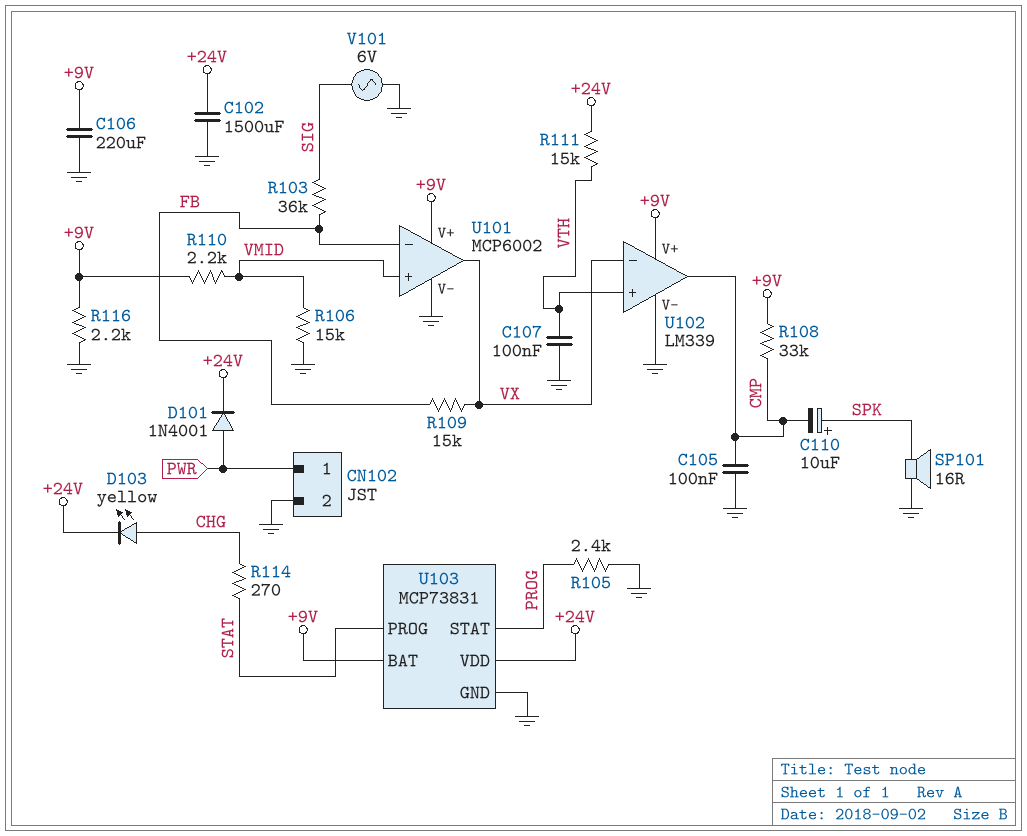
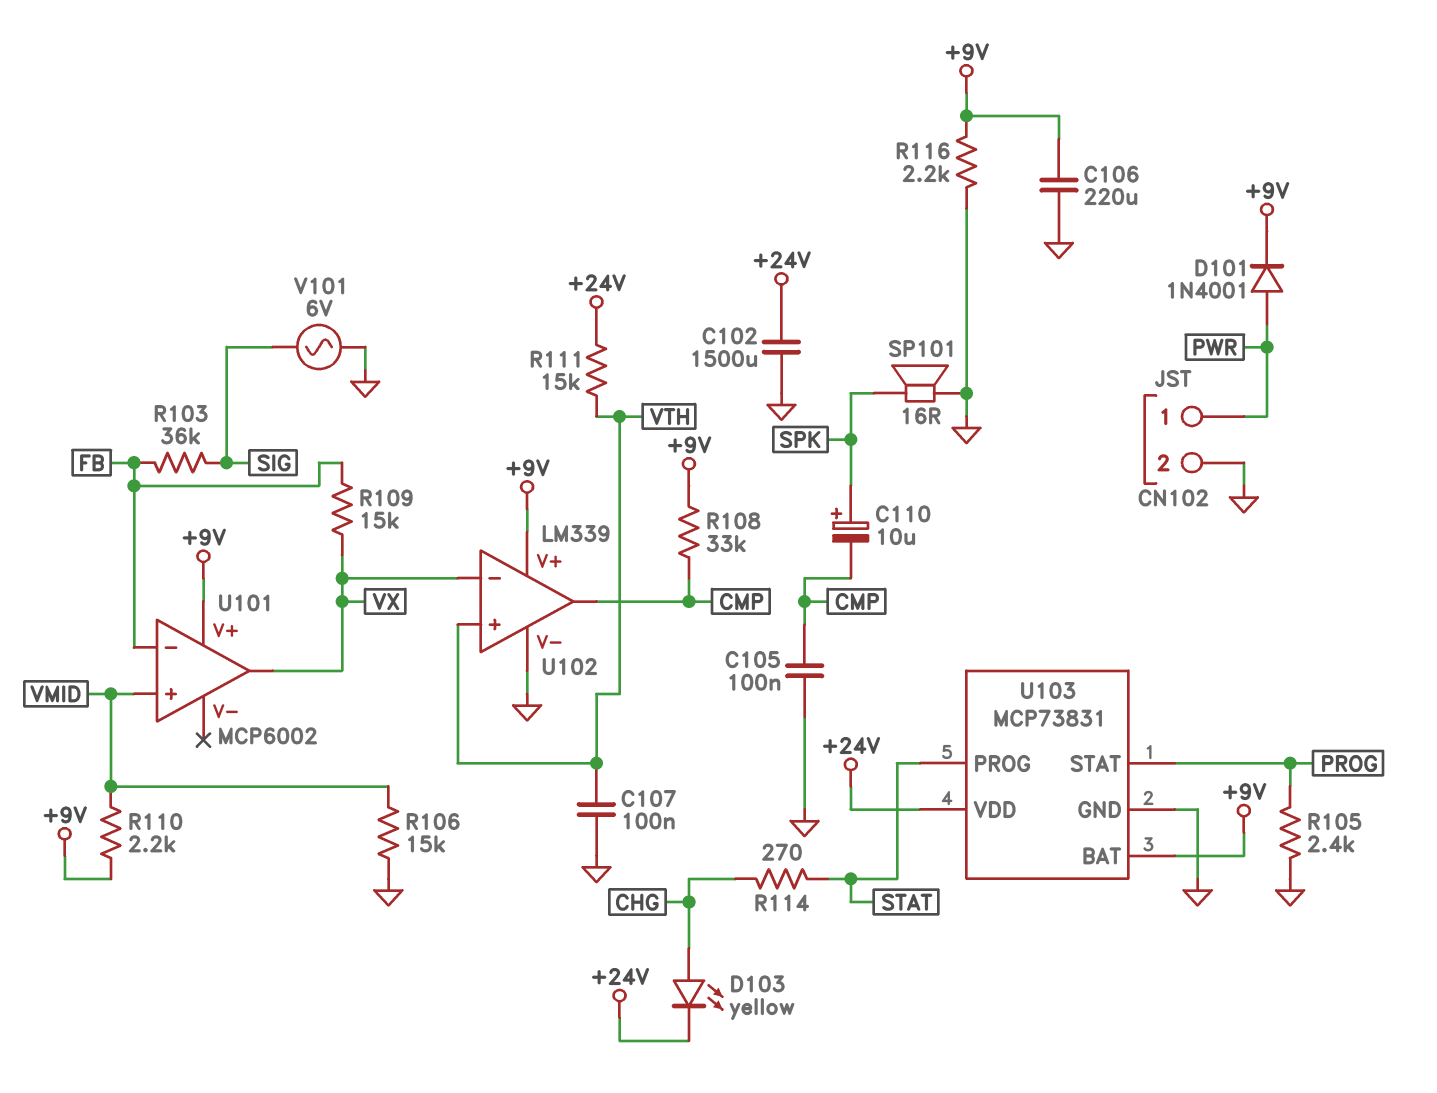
D101: diode 1N4001 (A PWR, K +24V) -> diode 1N4001 (A PWR, K +9V)
U101 pin V-: GND -> none

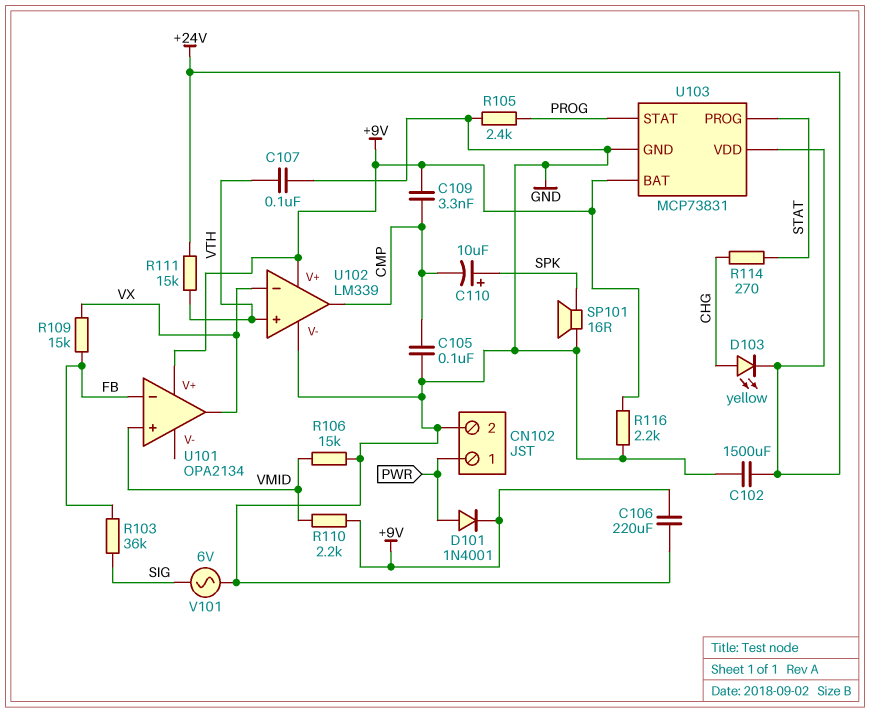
C109: none -> 3.3nF (+9V, CMP)
R108: 33k (+9V, CMP) -> none
U101: MCP6002 -> OPA2134

